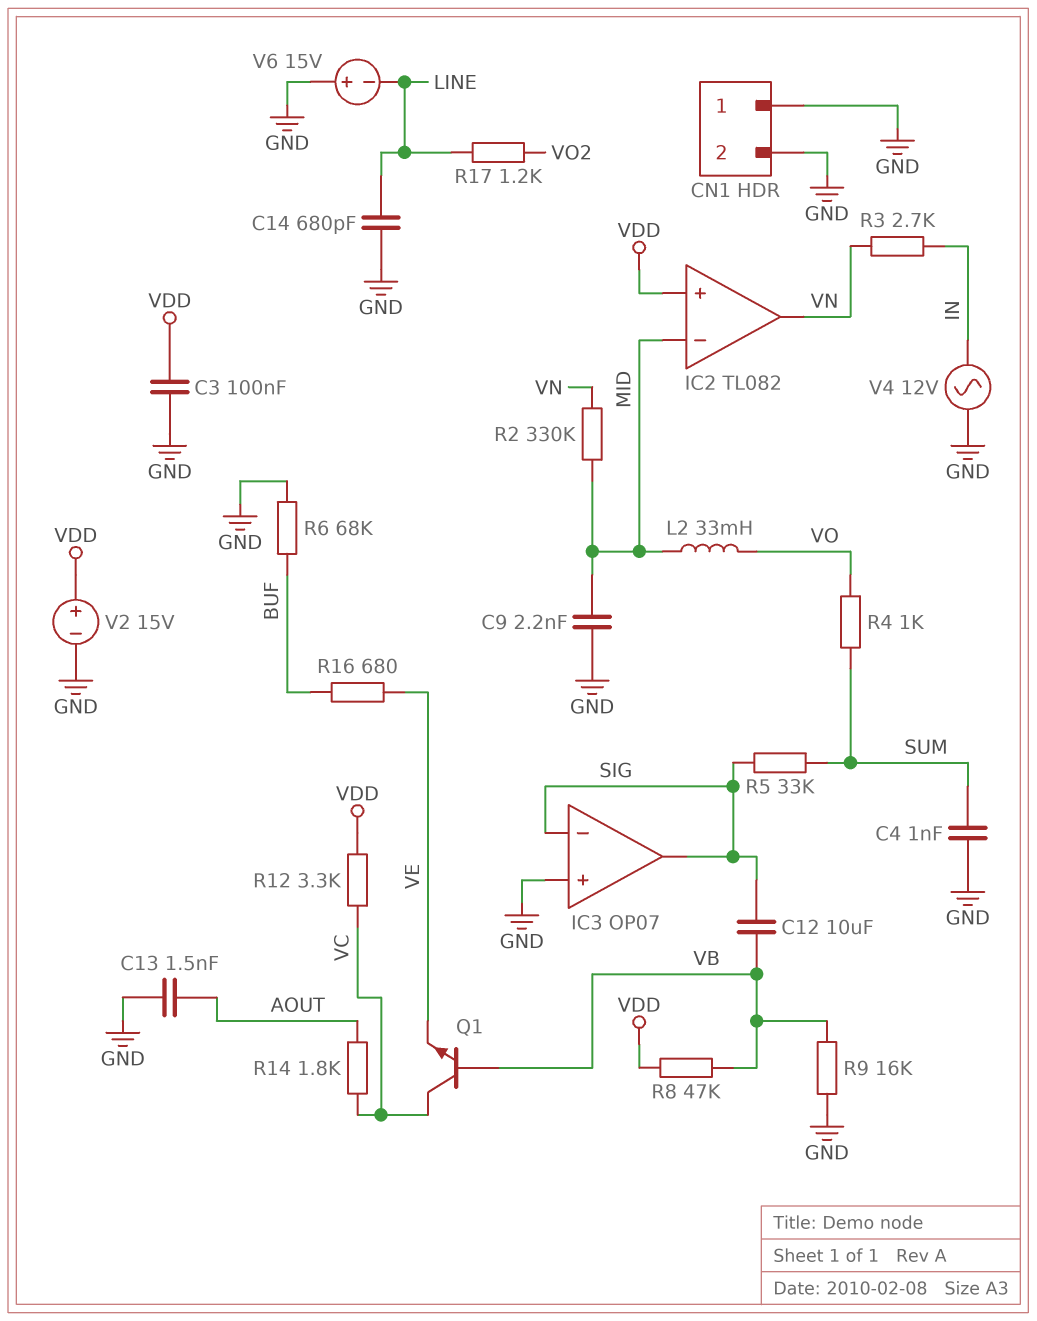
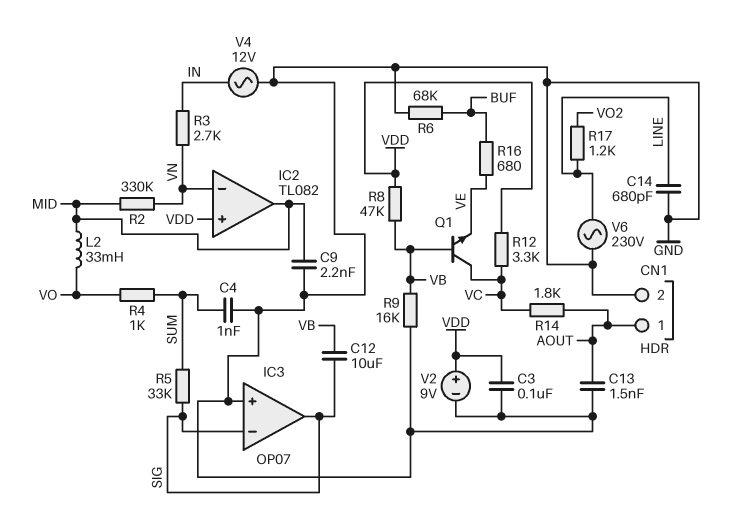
CN1 pin 1: GND -> AOUT
IC2 pin in-: MID -> VN
IC2 pin out: VN -> MID
V2: 15V (plus VDD, minus GND) -> 9V (plus VDD, minus GND)
V6: 15V (plus GND, minus LINE) -> AC 230V (GND, LINE)

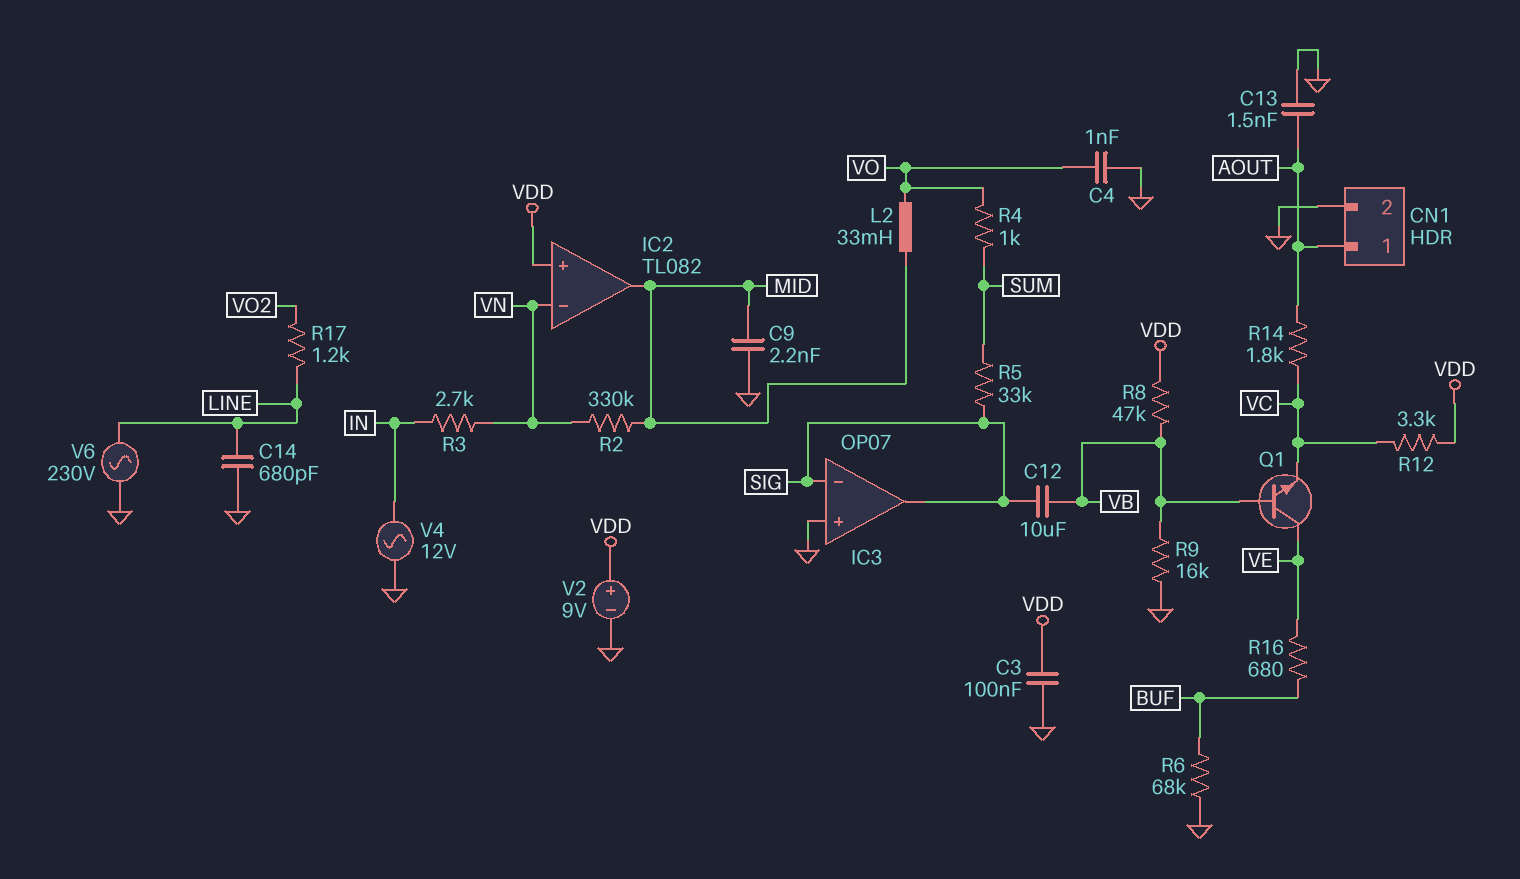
C4: 1nF (GND, SUM) -> 1nF (GND, VO)
Q1: NPN (B VB, C VC, E VE) -> NPN (B VB, C VE, E VC)

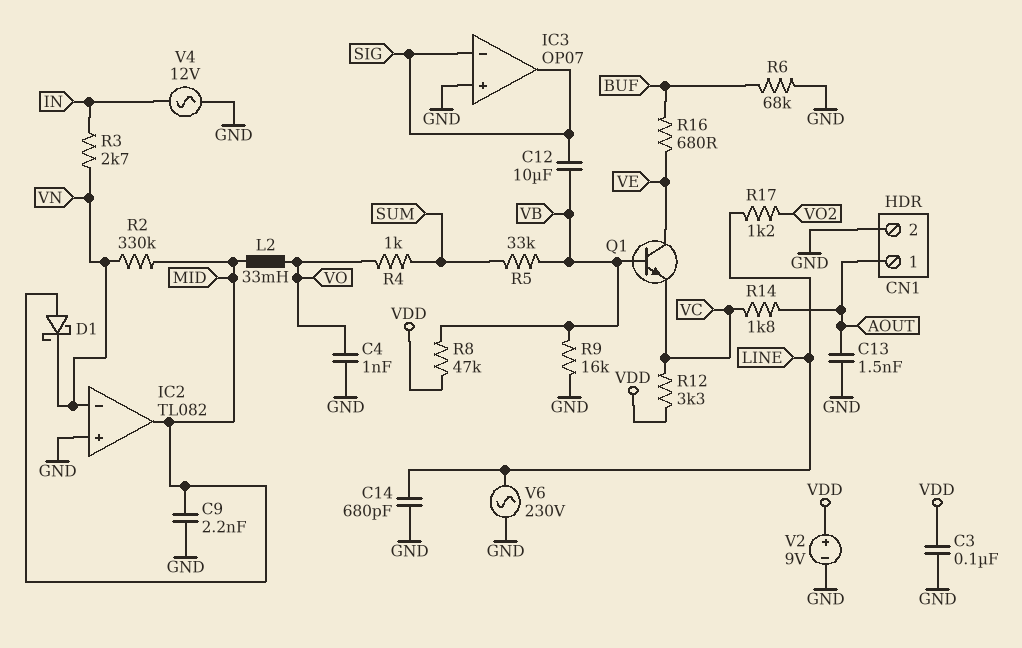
D1: none -> schottky (A MID, K VN)
IC2 pin in+: VDD -> GND
R5: 33k (SIG, SUM) -> 33k (SUM, VB)

